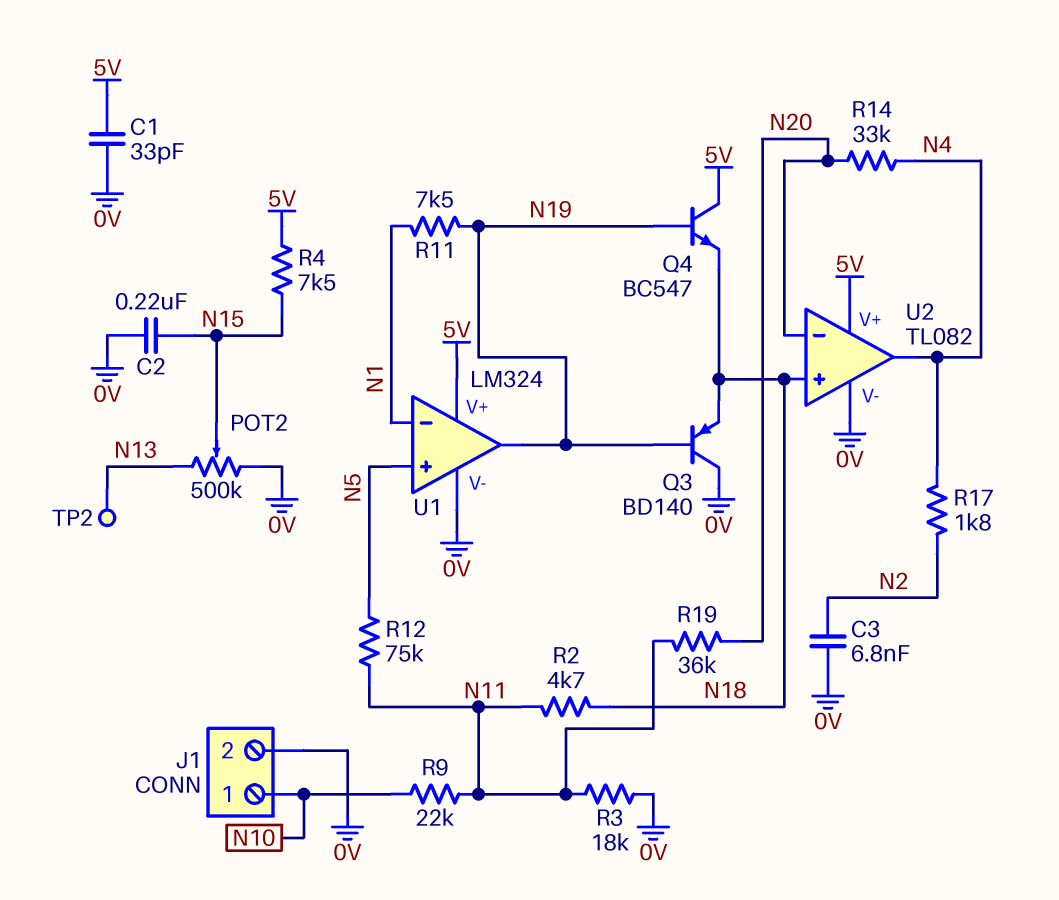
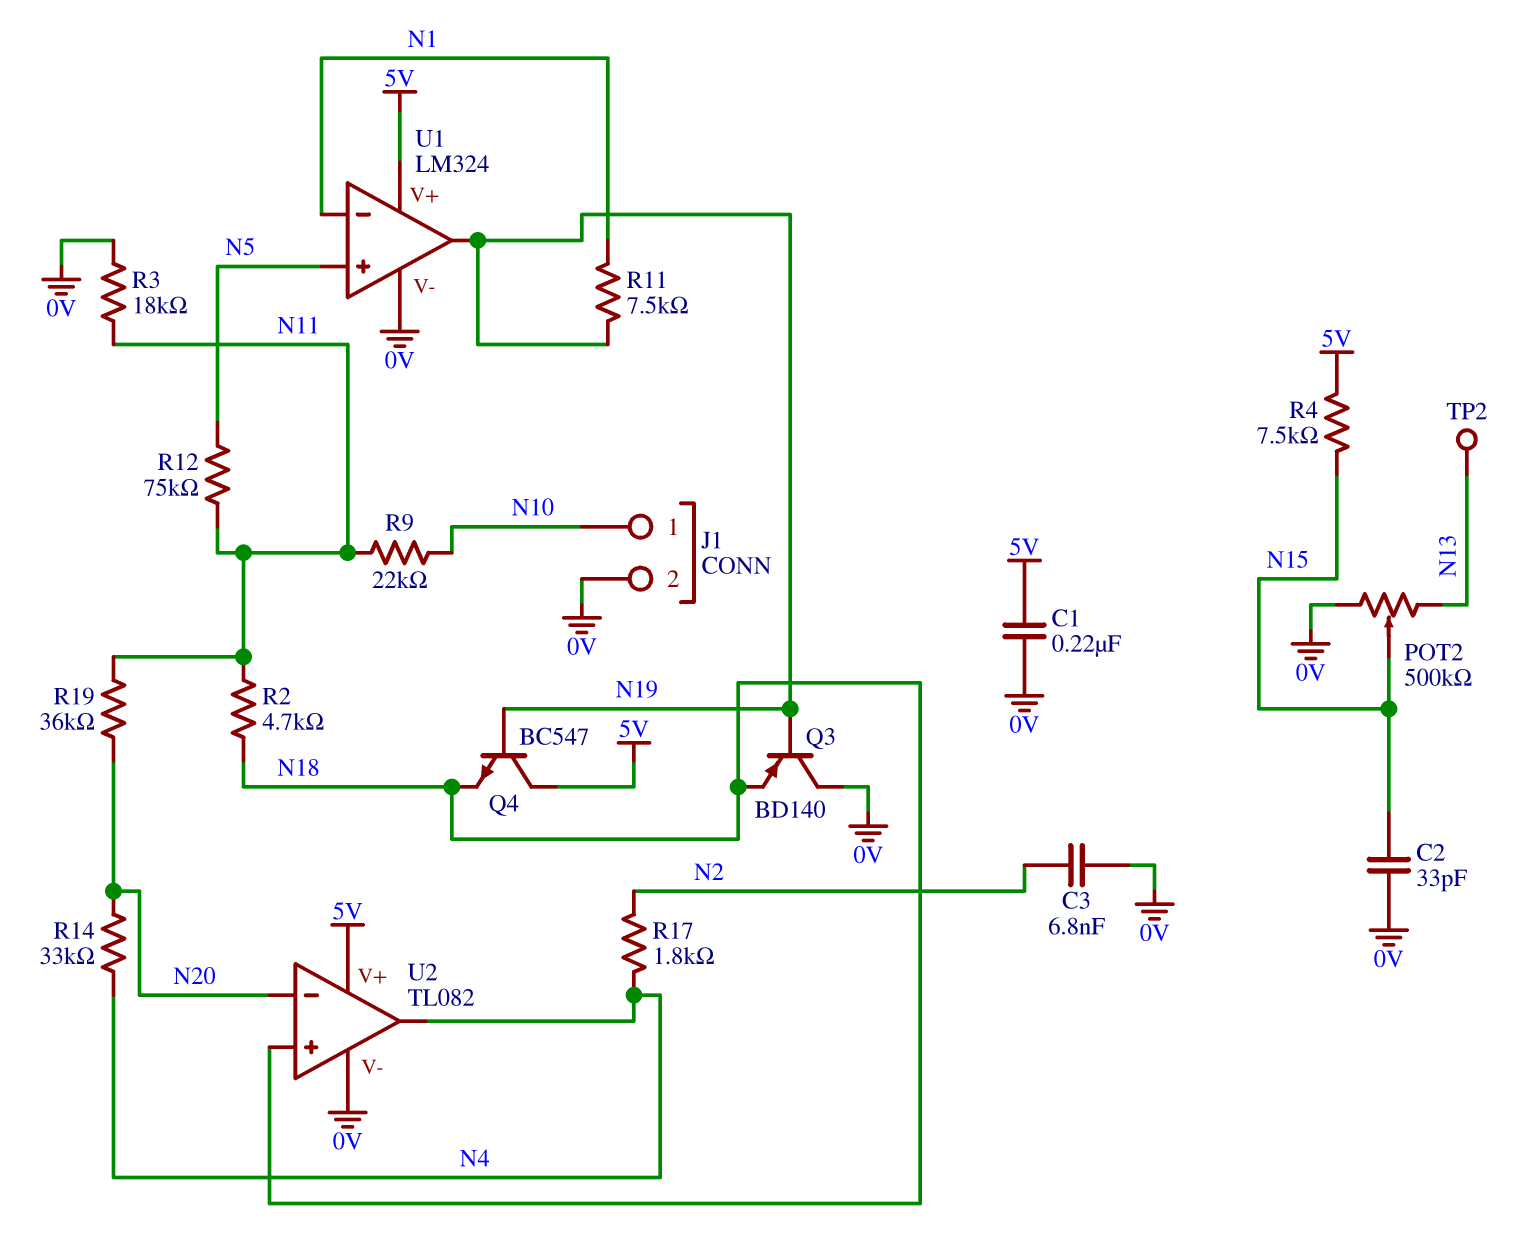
C1: 33pF (0V, 5V) -> 220nF (0V, 5V)
C2: 220nF (0V, N15) -> 33pF (0V, N15)

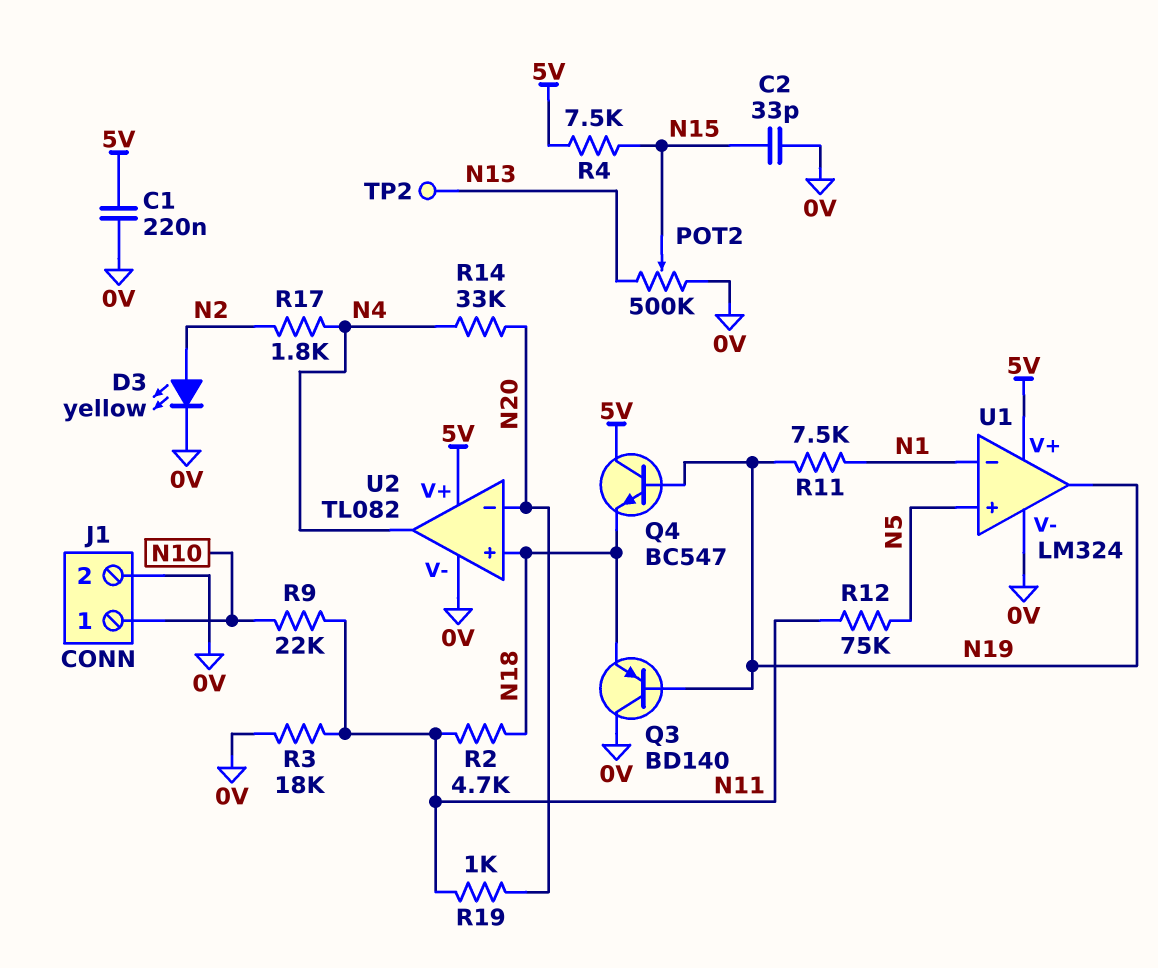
C3: 6.8nF (0V, N2) -> none
D3: none -> LED yellow (A N2, K 0V)
R19: 36k (N11, N20) -> 1k (N11, N20)

